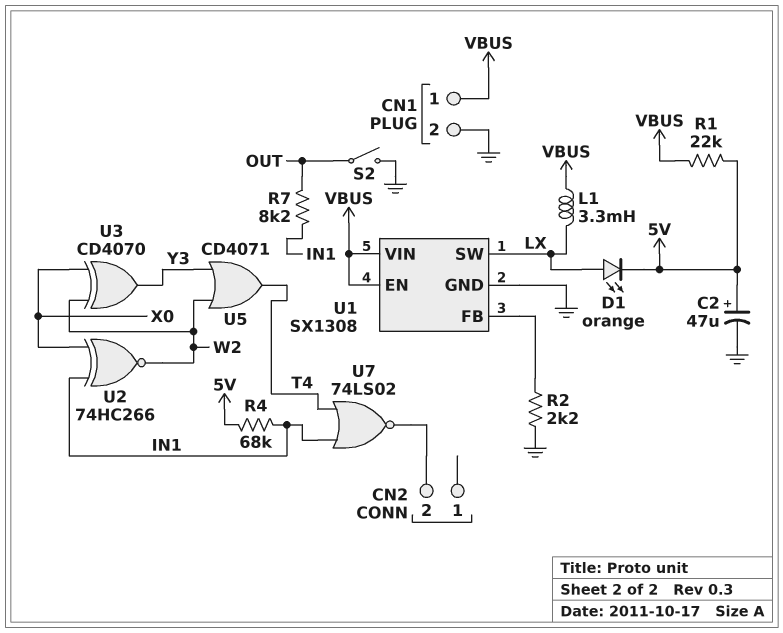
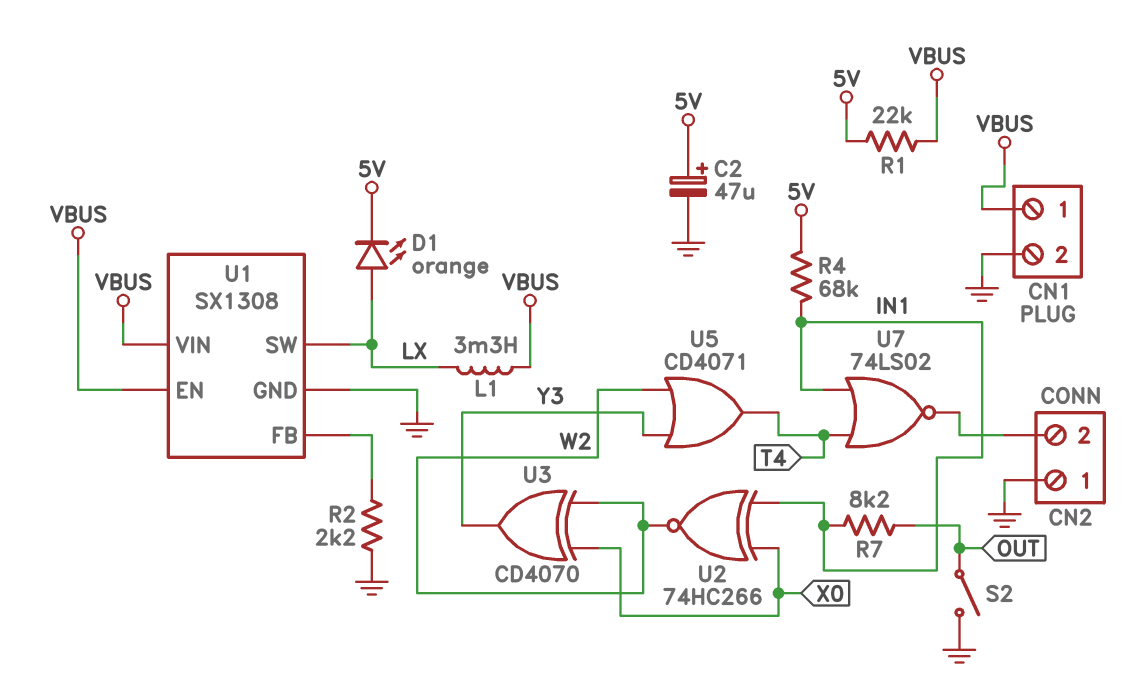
CN2 pin 1: none -> GND

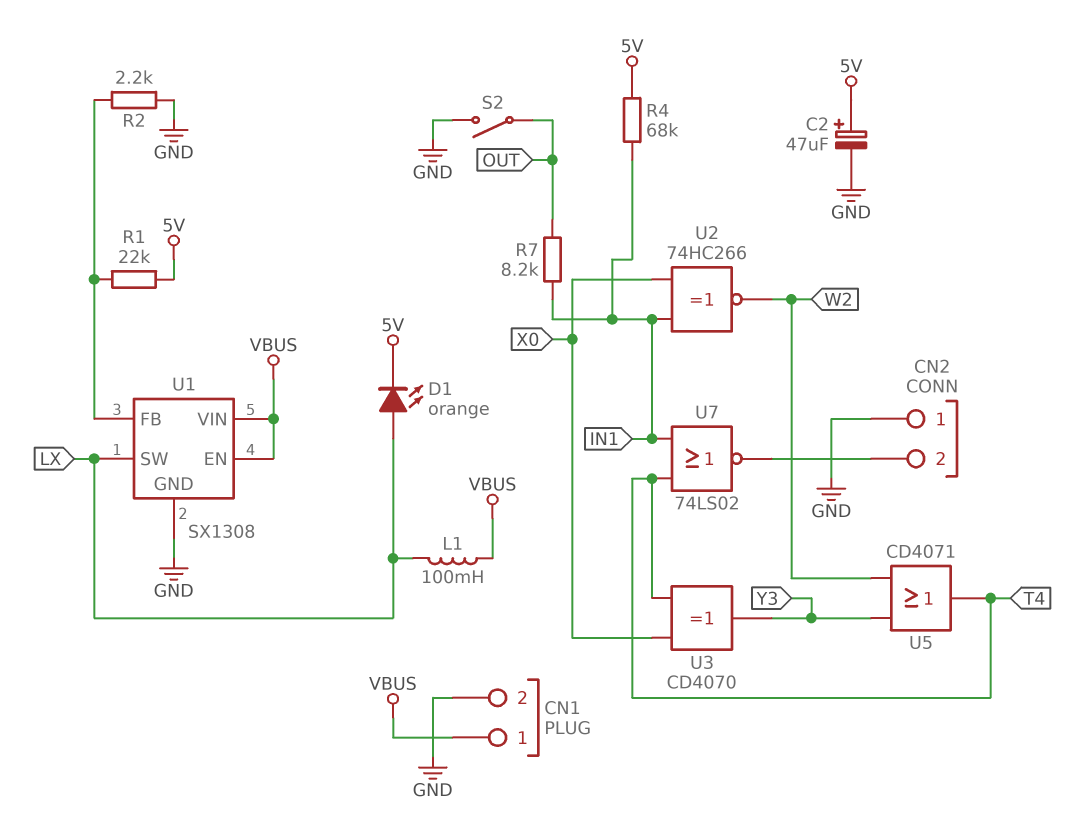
L1: 3.3mH (LX, VBUS) -> 100mH (LX, VBUS)
R1: 22k (5V, VBUS) -> 22k (5V, U1/FB)
U3: XOR CD4070 (in W2, in X0, out Y3) -> XOR CD4070 (in T4, in X0, out Y3)

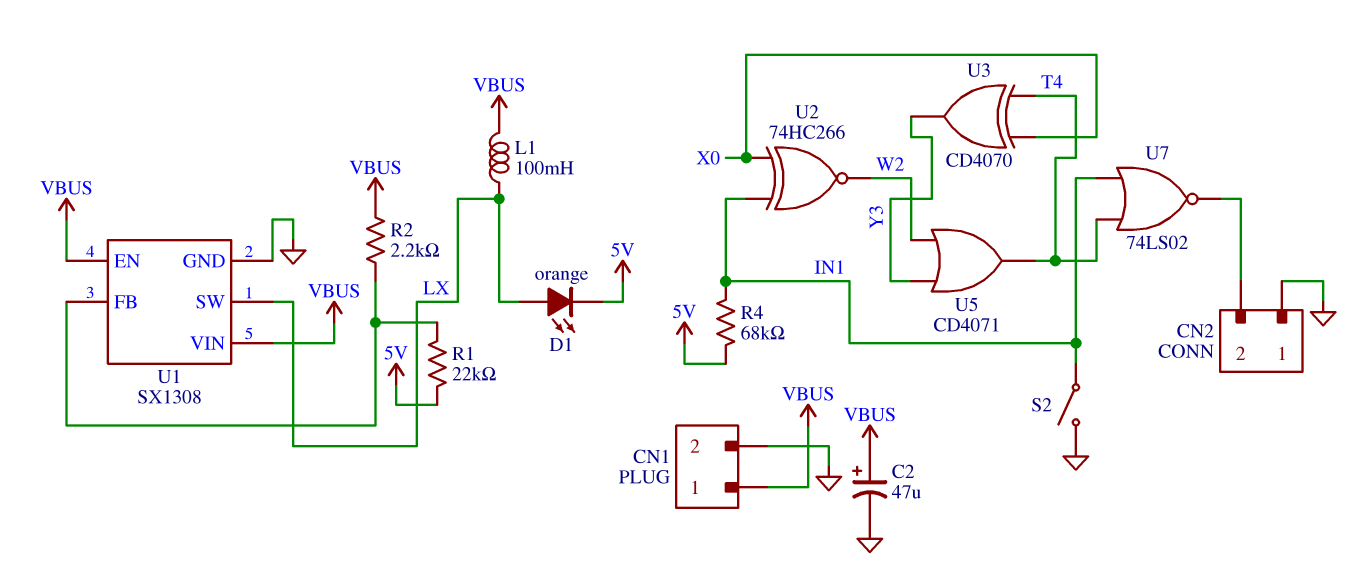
C2: 47uF (plus 5V, minus GND) -> 47uF (plus VBUS, minus GND)
R2: 2.2k (GND, U1/FB) -> 2.2k (U1/FB, VBUS)
R7: 8.2k (IN1, OUT) -> none
S2: switch (GND, OUT) -> switch (GND, IN1)

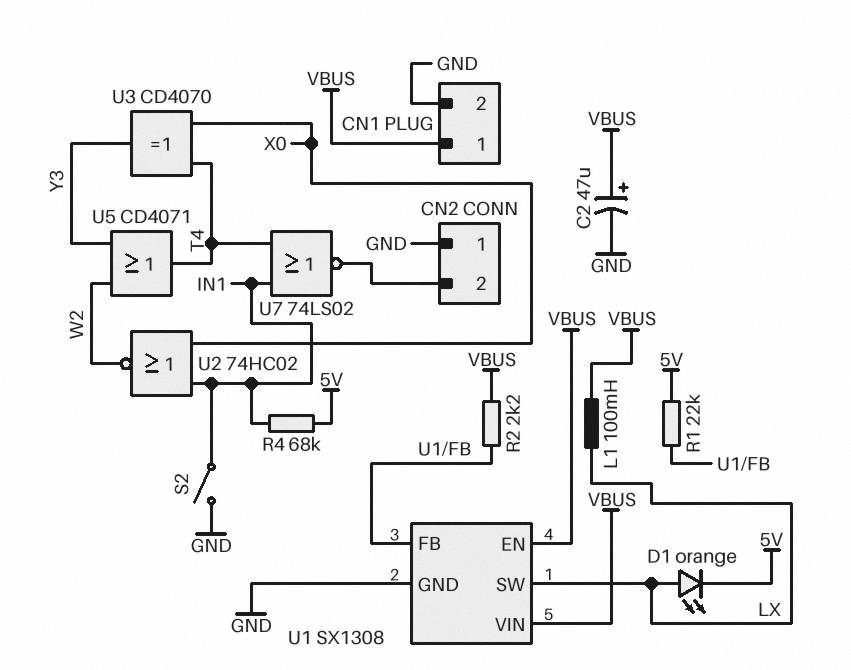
U2: XNOR 74HC266 (in IN1, in X0, out W2) -> NOR 74HC02 (in IN1, in X0, out W2)

